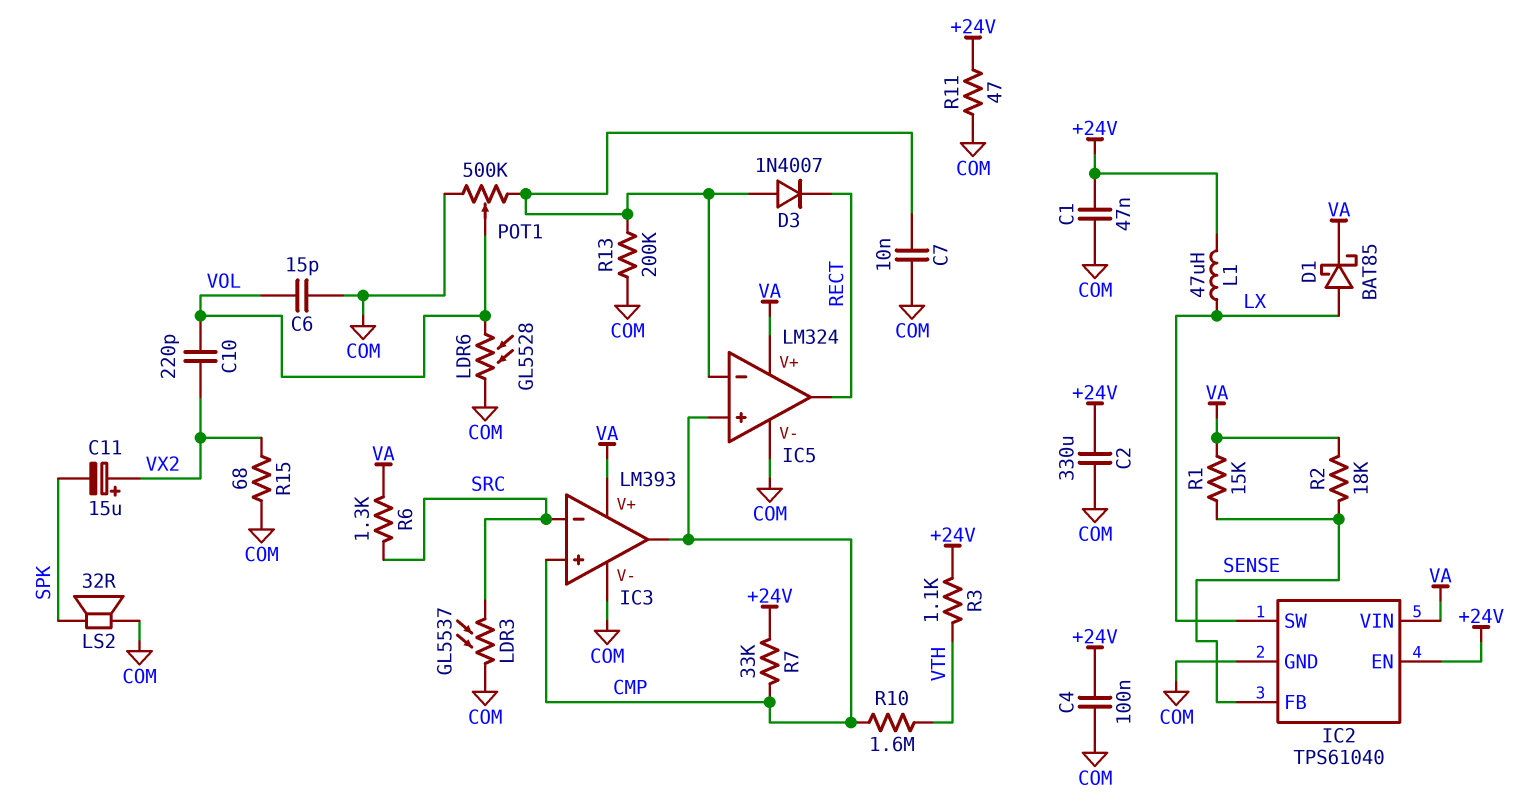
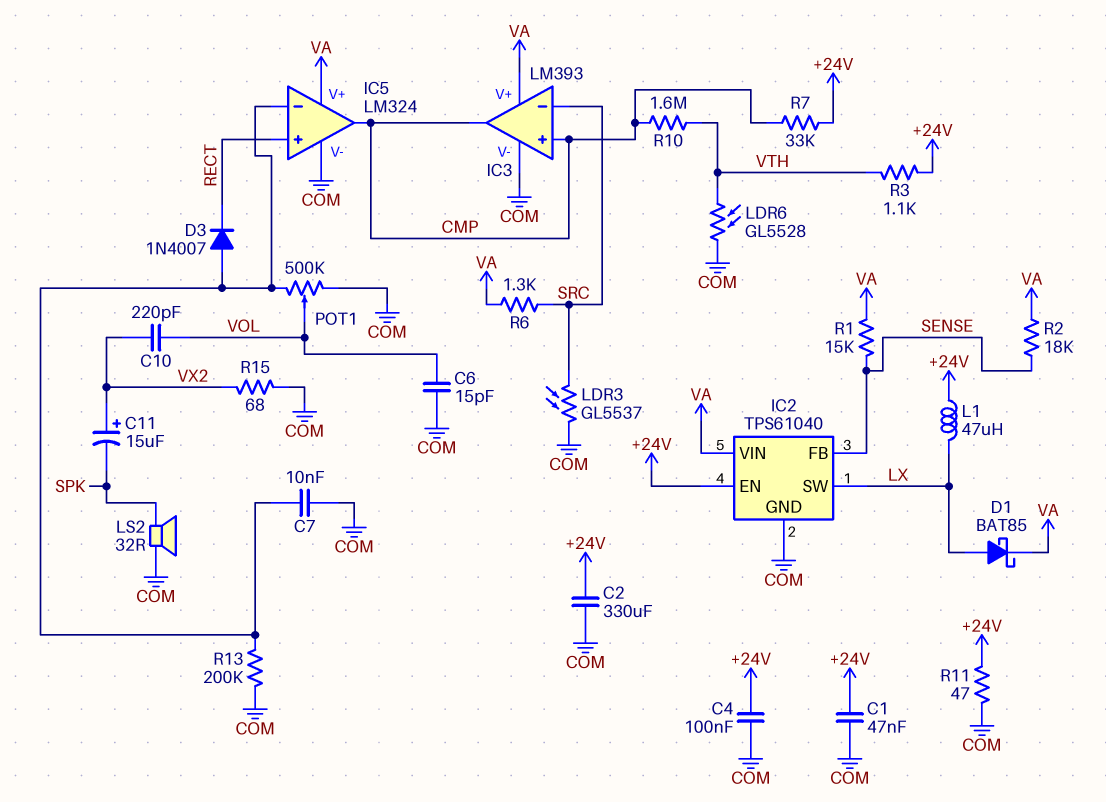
IC5 pin in+: CMP -> RECT
IC5 pin out: RECT -> CMP
LDR6: GL5528 (COM, VOL) -> GL5528 (COM, VTH)

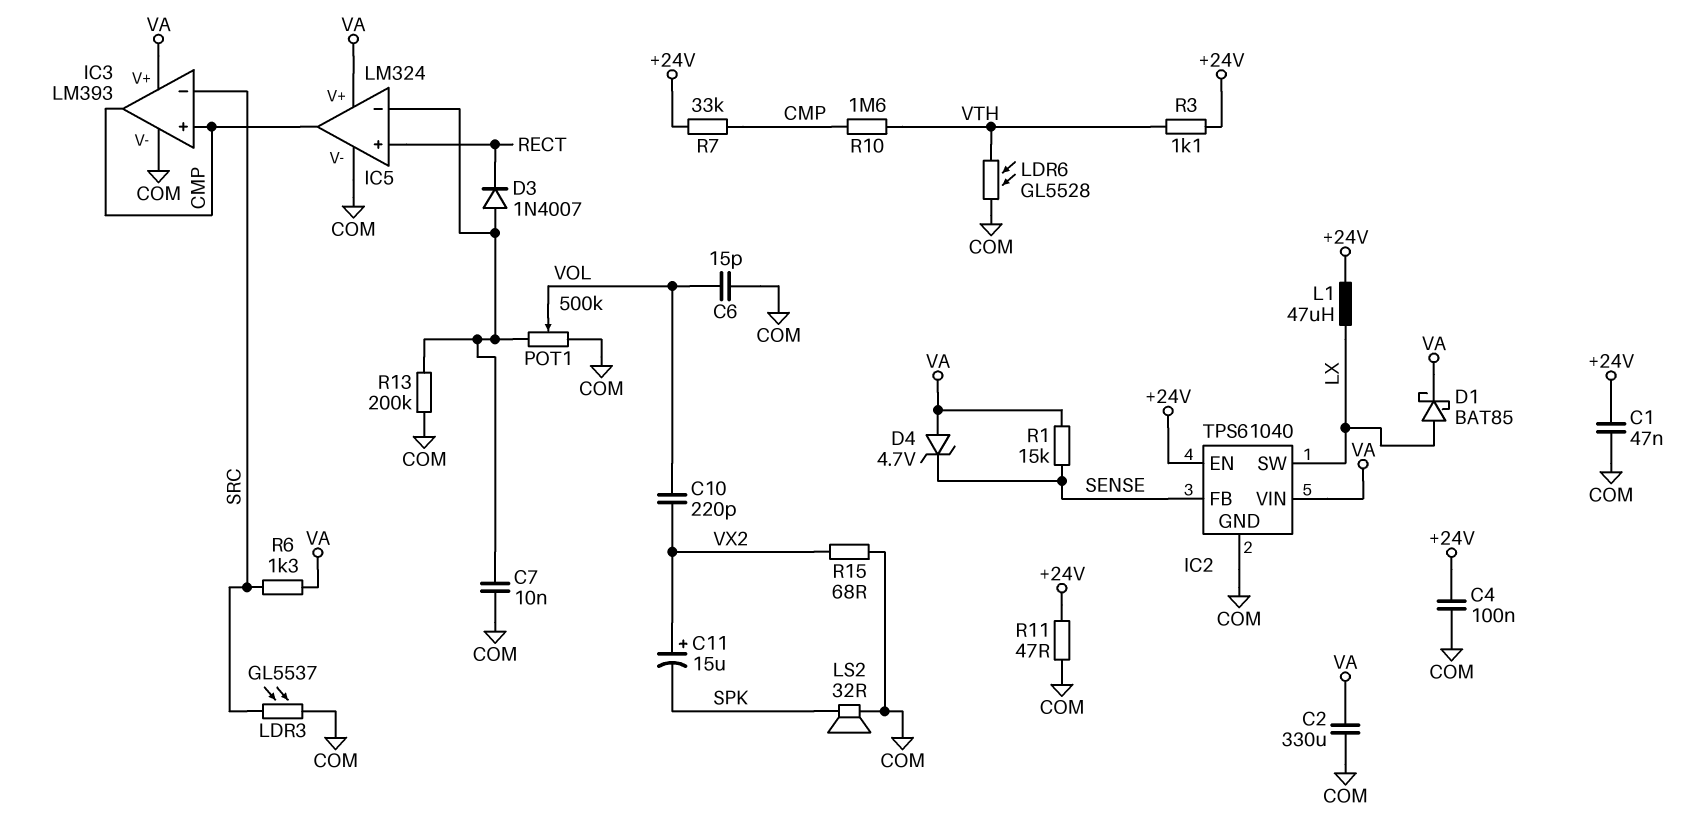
C2: 330uF (+24V, COM) -> 330uF (COM, VA)
D4: none -> zener 4.7V (A VA, K SENSE)
R2: 18k (SENSE, VA) -> none

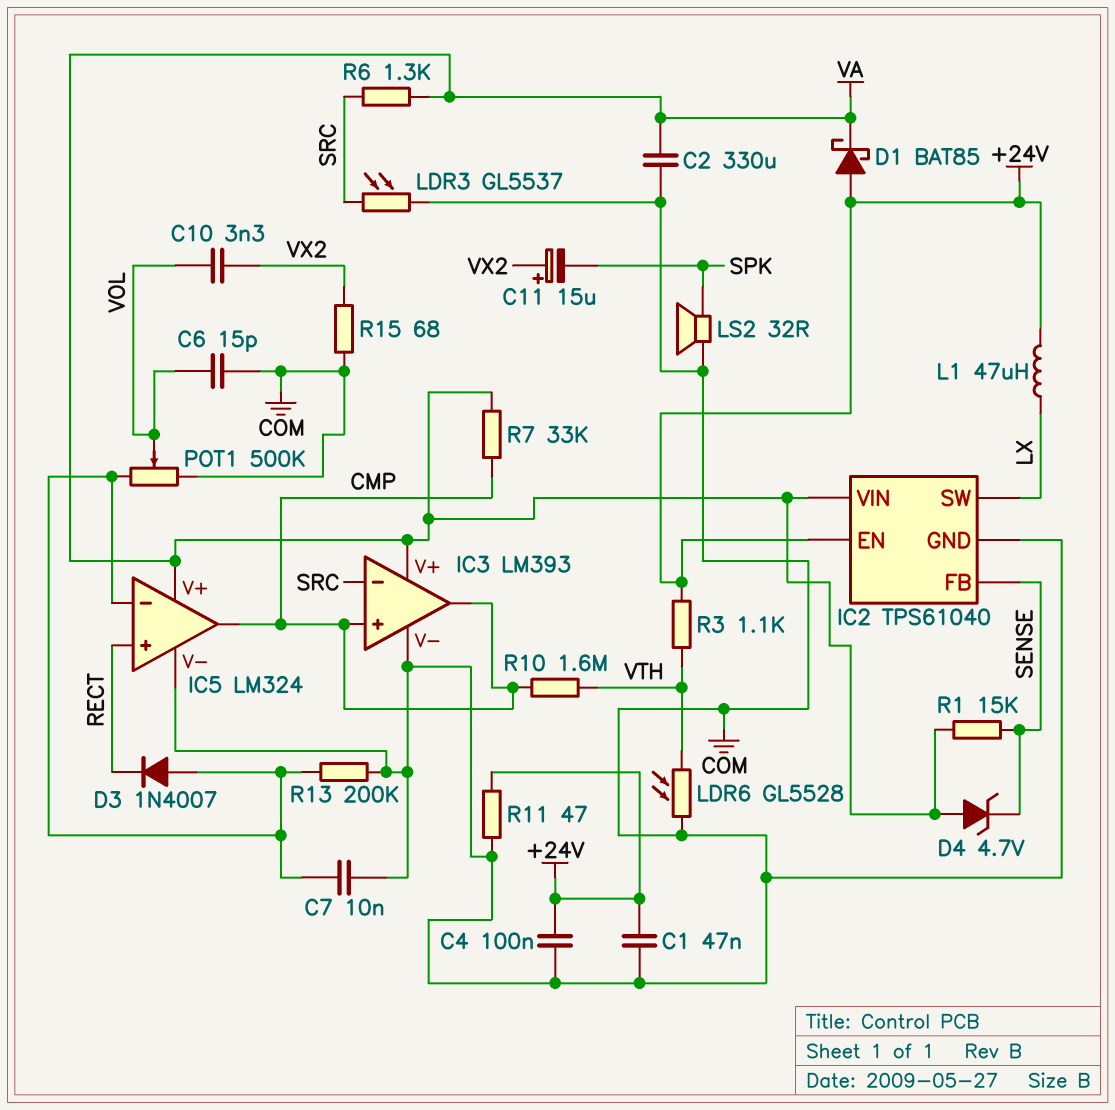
C10: 220pF (VOL, VX2) -> 3.3nF (VOL, VX2)
D1: schottky BAT85 (A LX, K VA) -> schottky BAT85 (A +24V, K VA)
R7: 33k (+24V, CMP) -> 33k (CMP, VA)

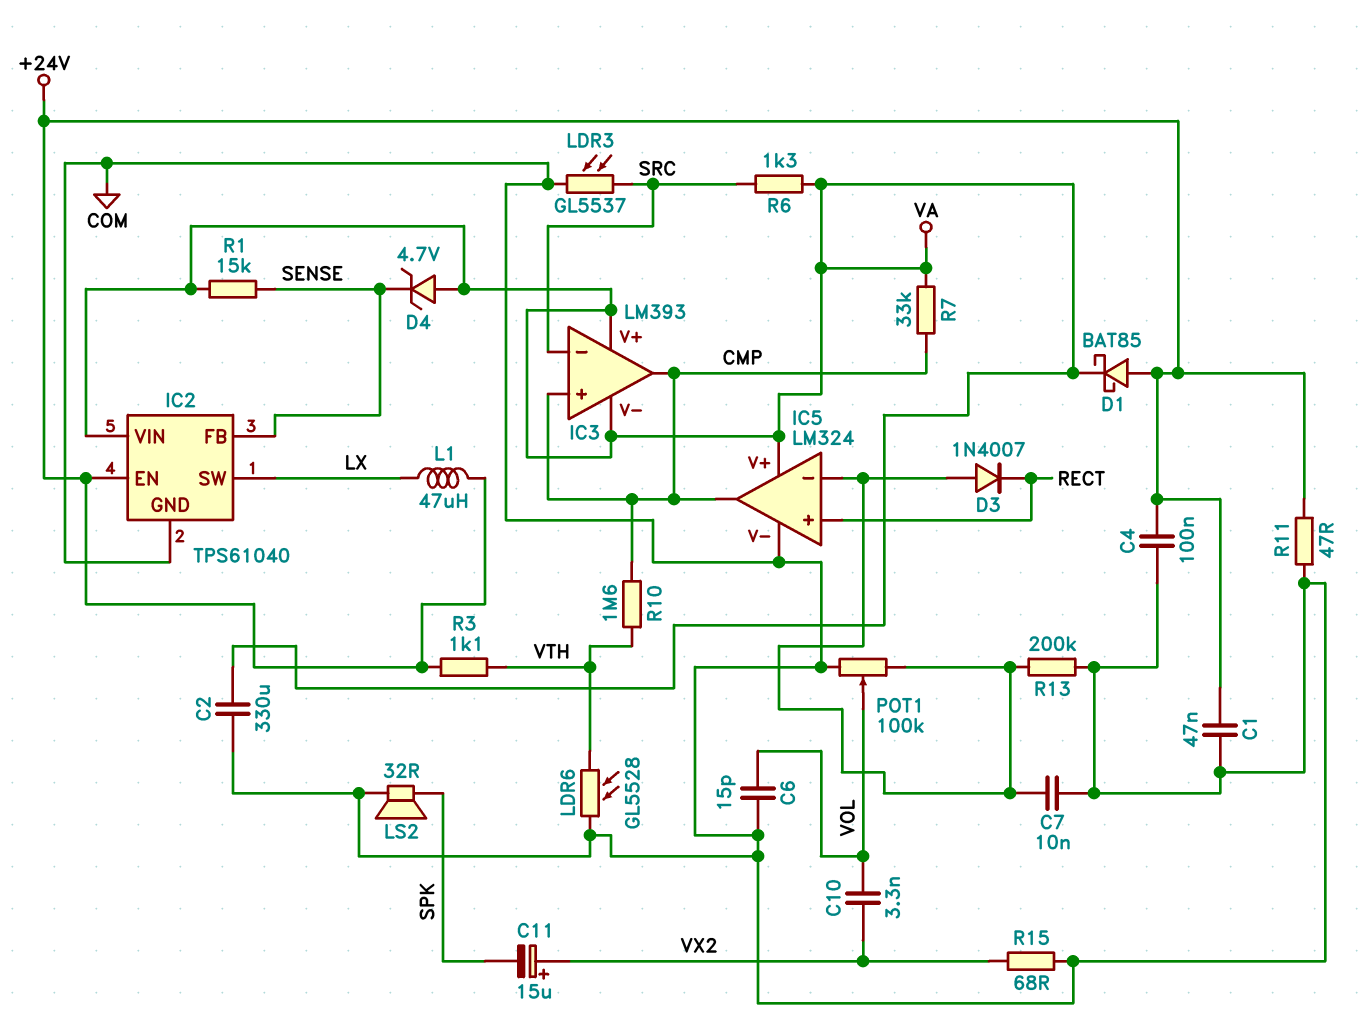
IC3 pin V-: COM -> VA
POT1: 500k (COM, IC5/in-, wiper VOL) -> 100k (COM, IC5/in-, wiper VOL)

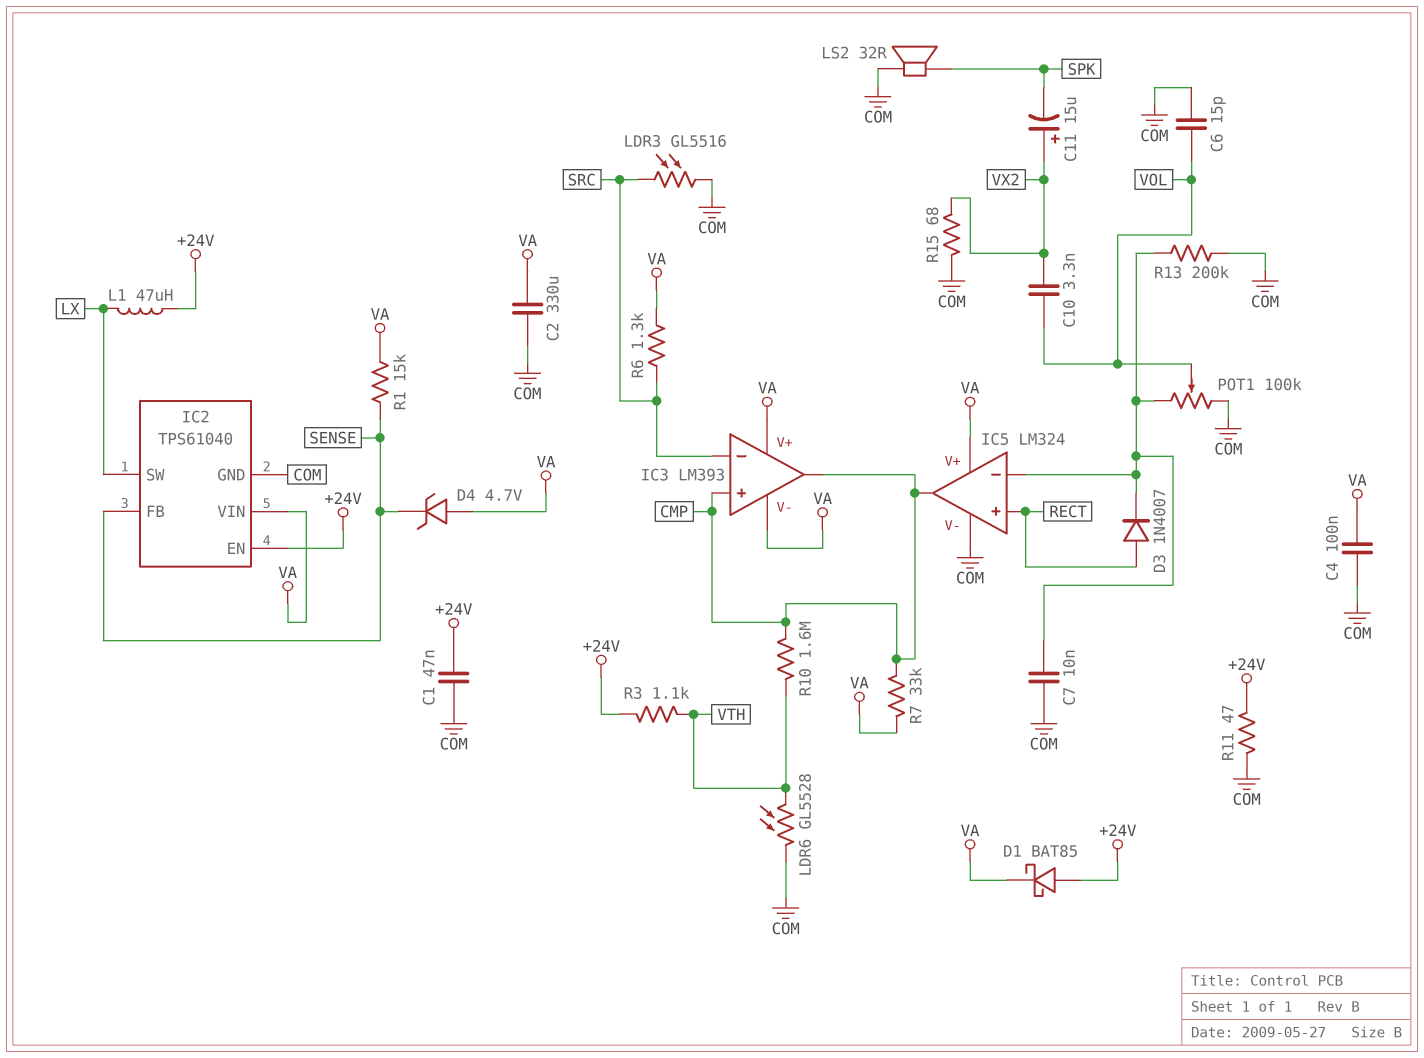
C4: 100nF (+24V, COM) -> 100nF (COM, VA)
D3: diode 1N4007 (A IC5/in-, K RECT) -> diode 1N4007 (A RECT, K IC5/in-)
LDR3: GL5537 (COM, SRC) -> GL5516 (COM, SRC)

